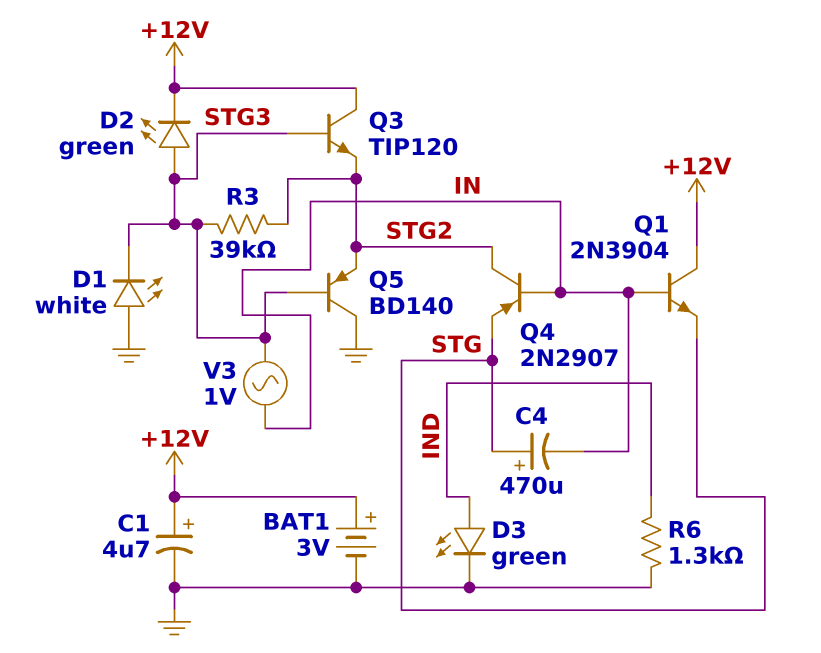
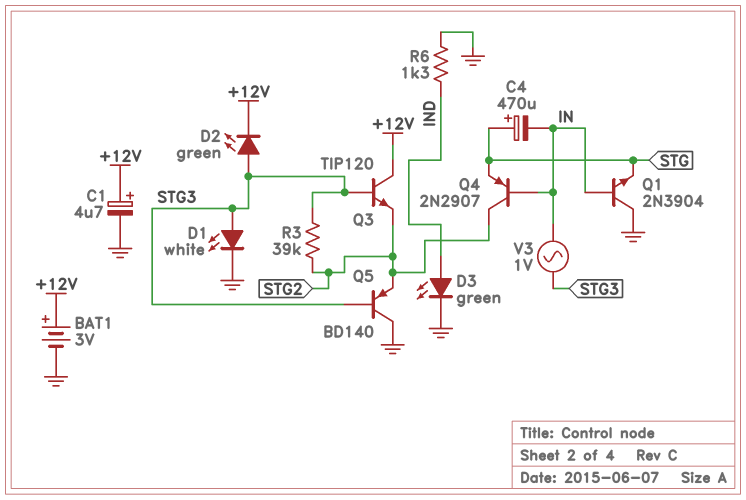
D1: LED white (A GND, K STG3) -> LED white (A STG3, K GND)
Q1: NPN 2N3904 (B IN, C +12V, E STG) -> NPN 2N3904 (B IN, C GND, E STG)

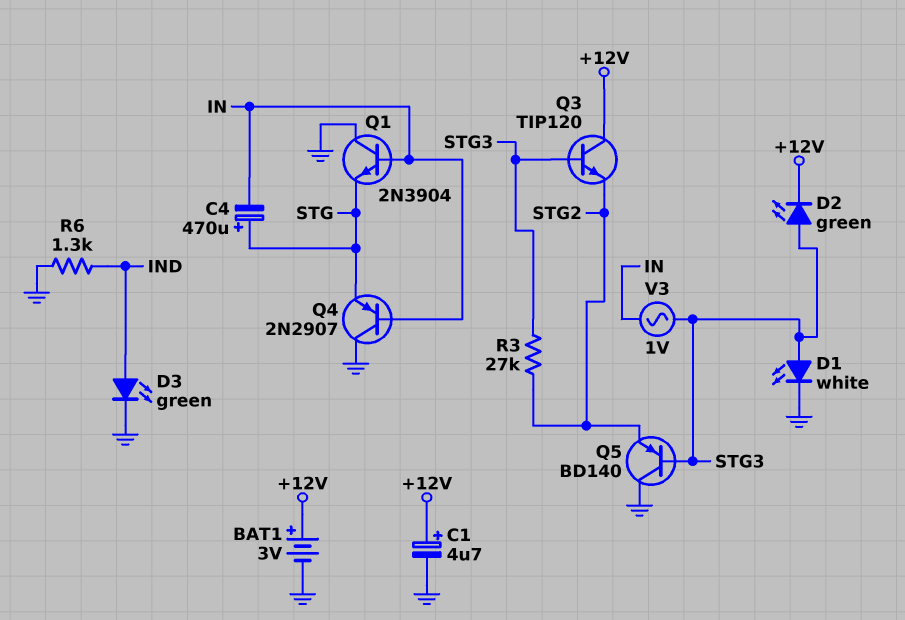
Q4: PNP 2N2907 (B IN, C STG2, E STG) -> PNP 2N2907 (B IN, C GND, E STG)
R3: 39k (STG2, STG3) -> 27k (STG2, STG3)

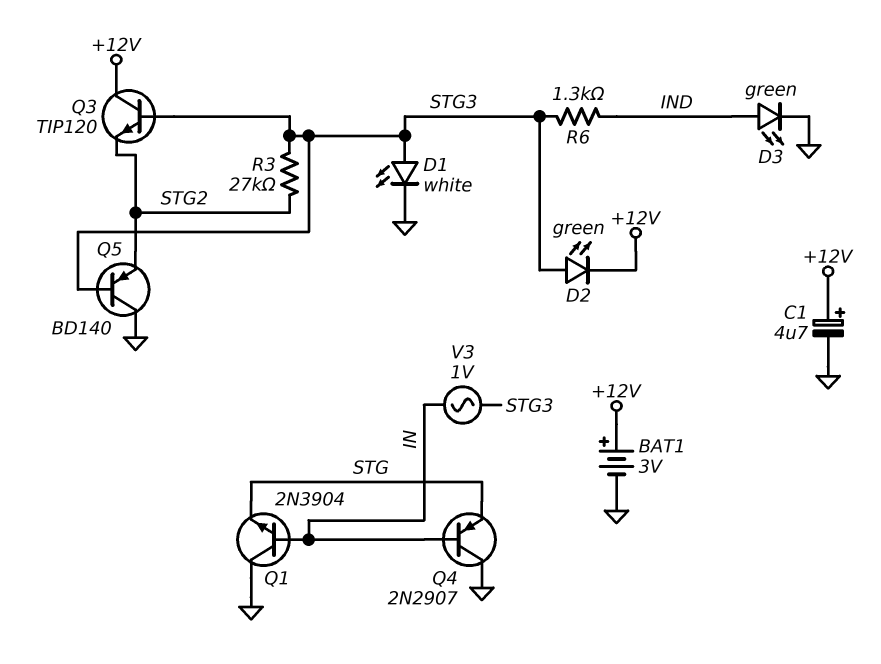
C4: 470uF (plus STG, minus IN) -> none
R6: 1.3k (GND, IND) -> 1.3k (IND, STG3)

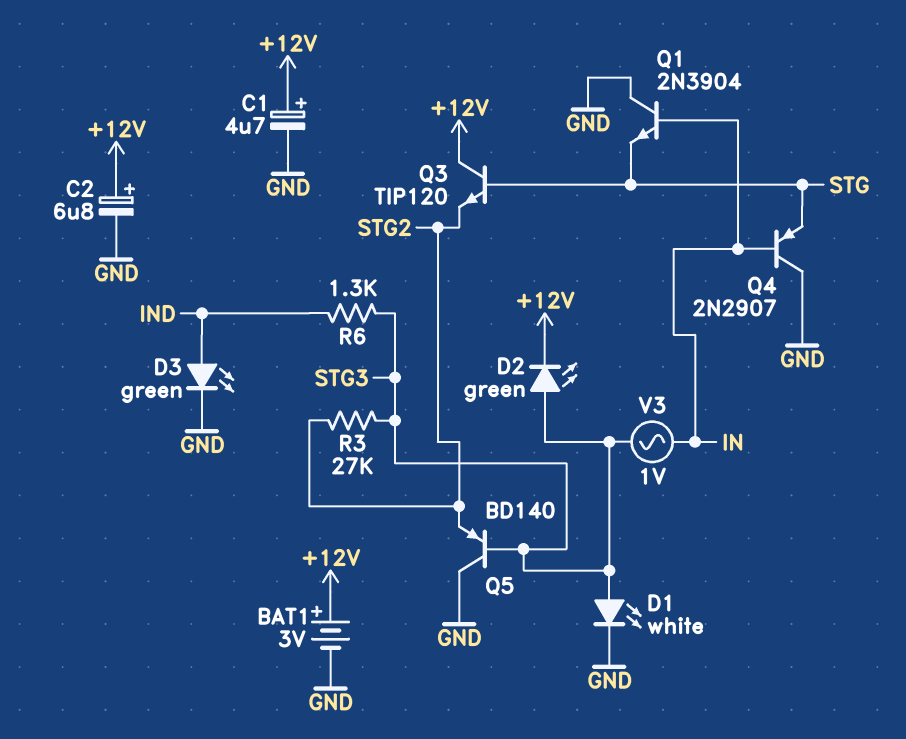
C2: none -> 6.8uF (plus +12V, minus GND)
Q3: NPN TIP120 (B STG3, C +12V, E STG2) -> NPN TIP120 (B STG, C +12V, E STG2)

